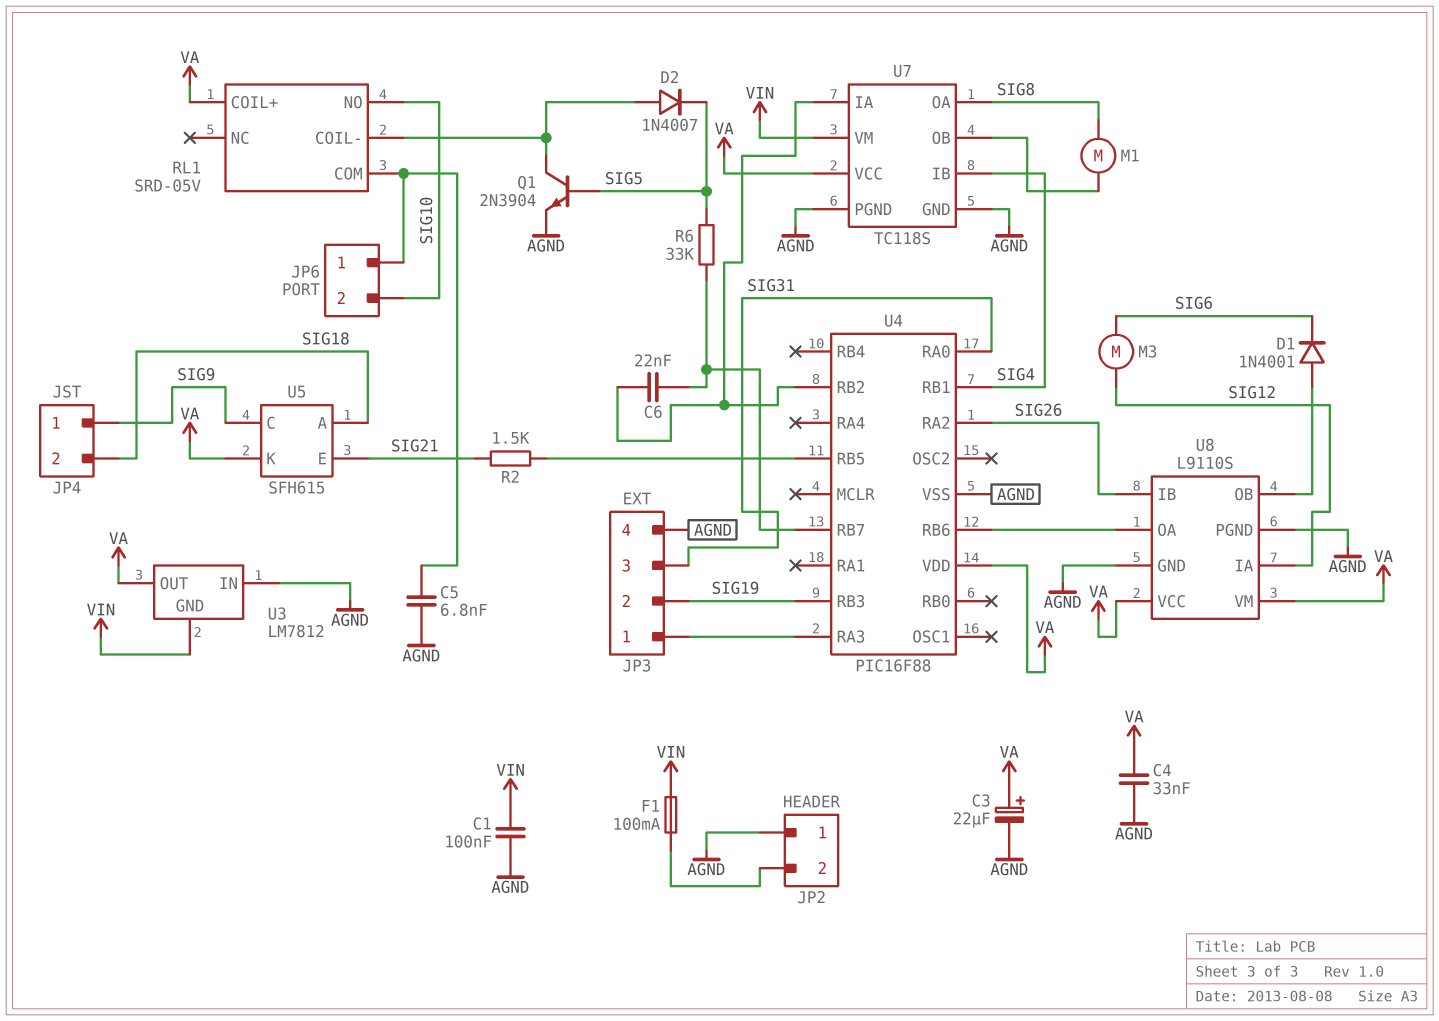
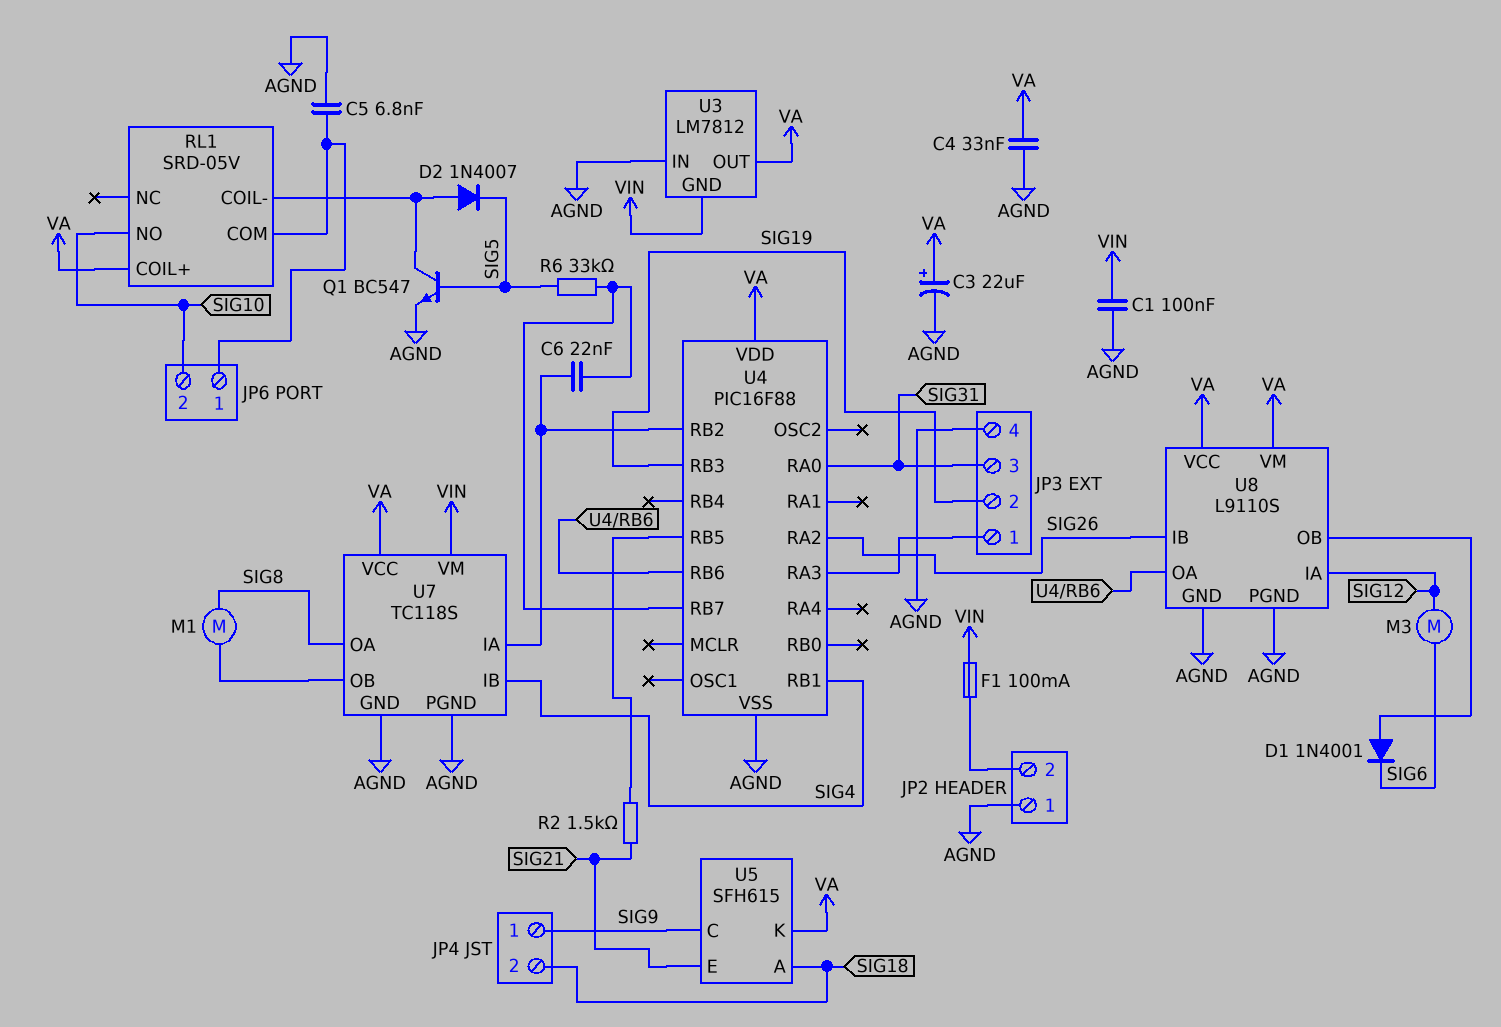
Q1: NPN 2N3904 (B SIG5, C RL1/COIL-, E AGND) -> NPN BC547 (B SIG5, C RL1/COIL-, E AGND)

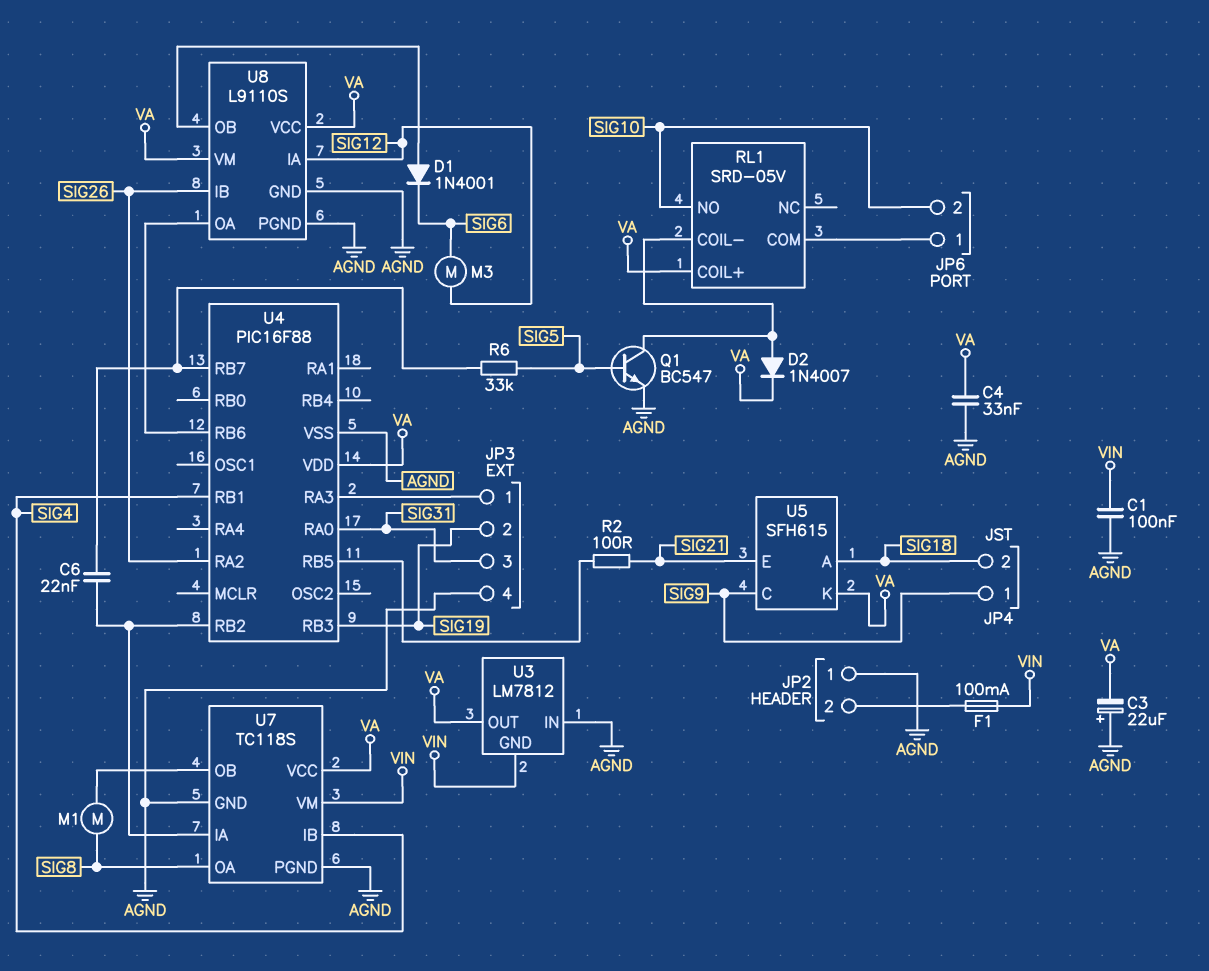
C3: 22uF (plus VA, minus AGND) -> 22uF (plus AGND, minus VA)
C5: 6.8nF (AGND, JP6/1) -> none
D2: diode 1N4007 (A RL1/COIL-, K SIG5) -> diode 1N4007 (A RL1/COIL-, K VA)
R2: 1.5k (SIG21, U4/RB5) -> 100 (SIG21, U4/RB5)

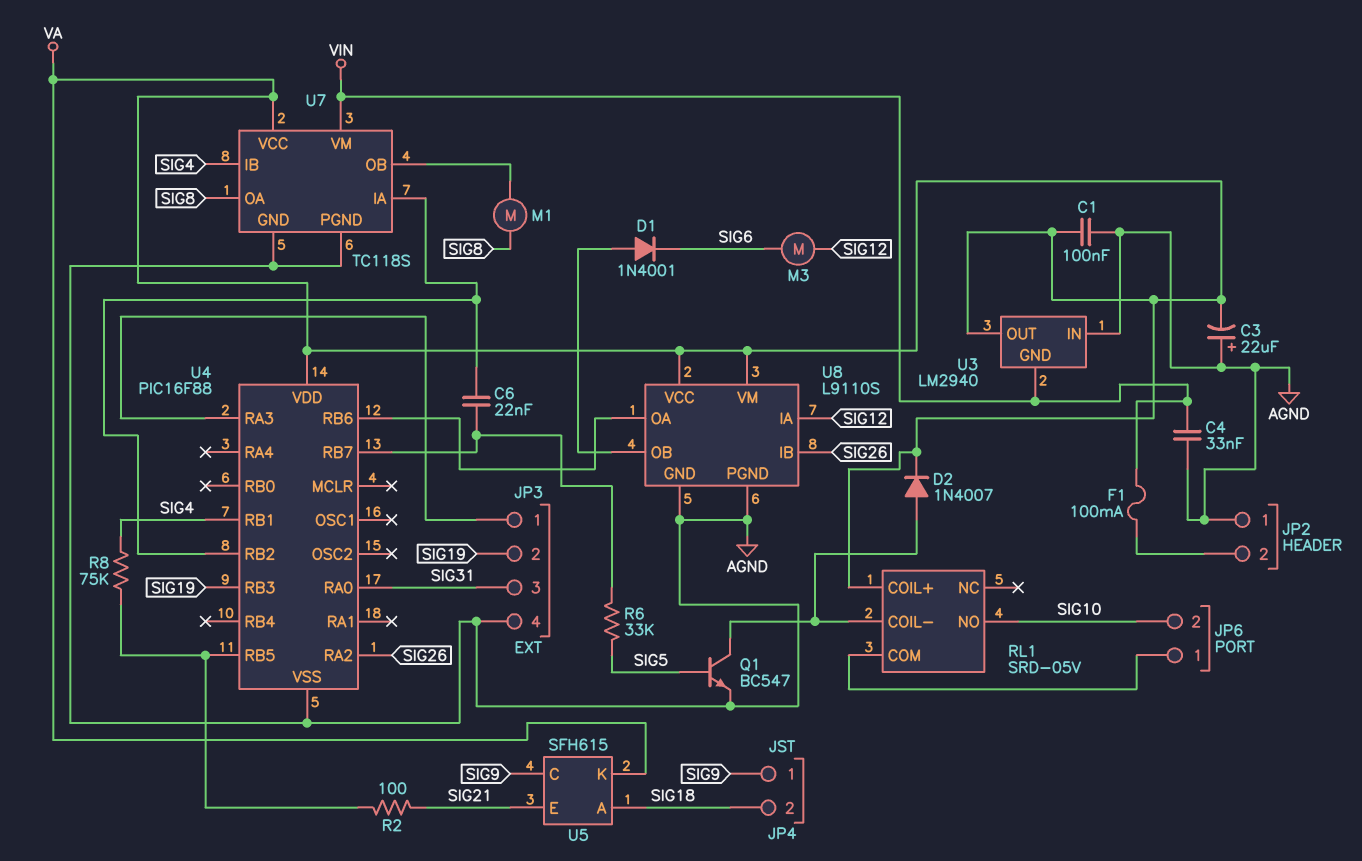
C1: 100nF (AGND, VIN) -> 100nF (AGND, VA)
C4: 33nF (AGND, VA) -> 33nF (AGND, VIN)
R8: none -> 75k (SIG4, U4/RB5)
U3: LM7812 -> LM2940

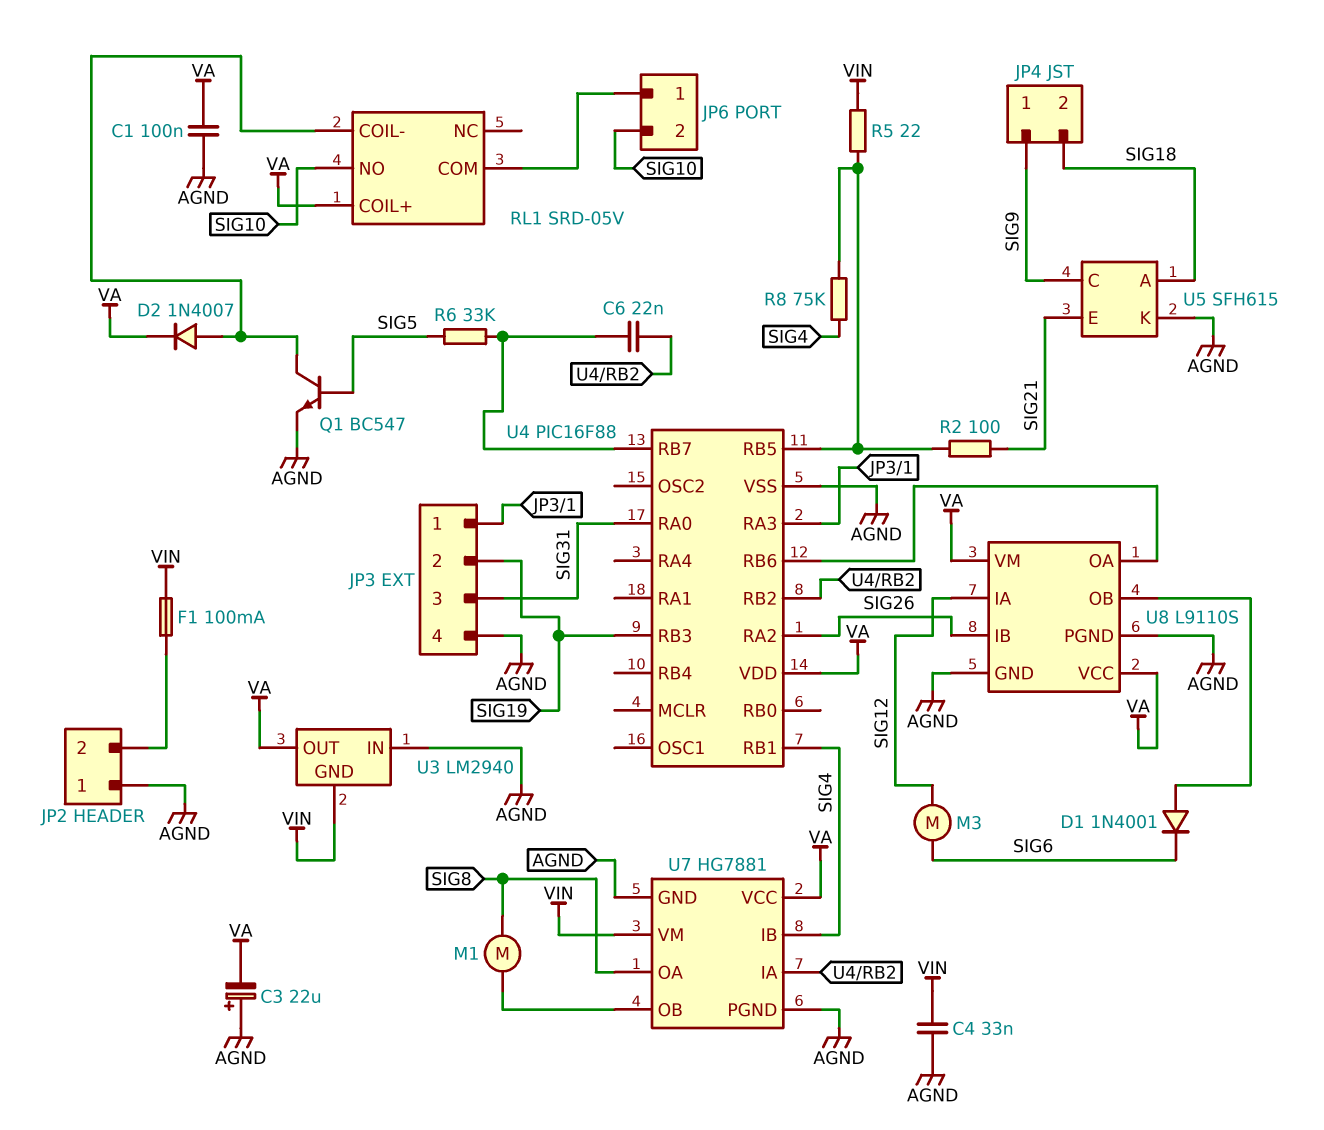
R5: none -> 22 (U4/RB5, VIN)
U5 pin K: VA -> AGND
U7: TC118S -> HG7881

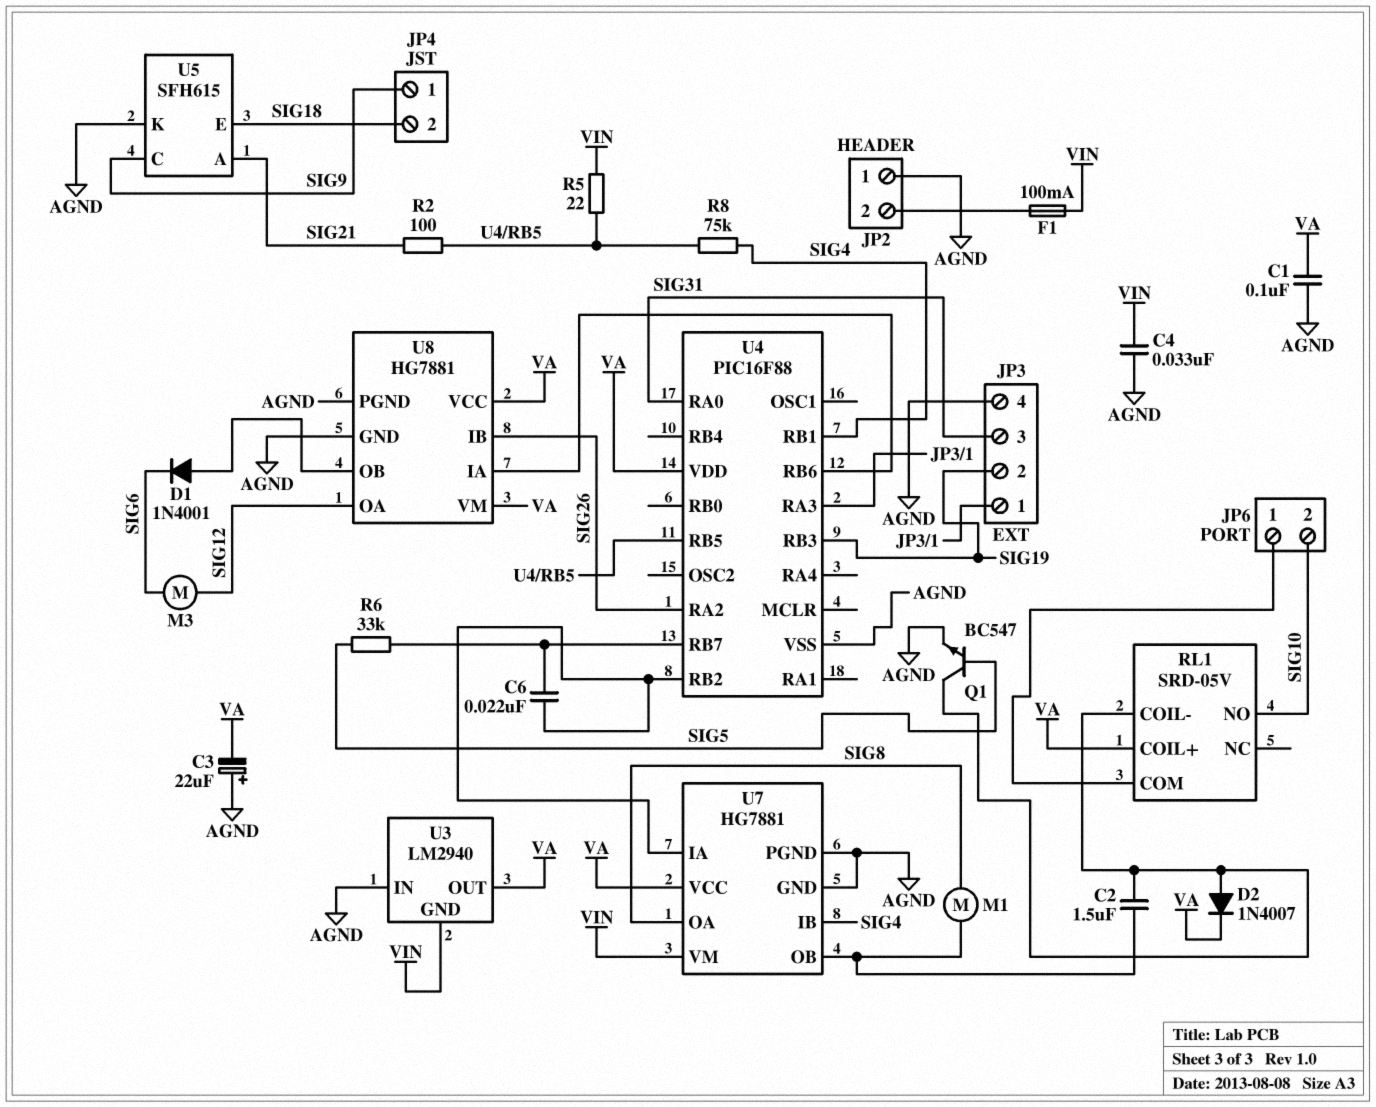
C2: none -> 1.5uF (RL1/COIL-, U7/OB)
U5 pin A: SIG18 -> SIG21
U5 pin E: SIG21 -> SIG18
U8: L9110S -> HG7881
U8 pin IA: SIG12 -> U4/RB6
U8 pin OA: U4/RB6 -> SIG12

